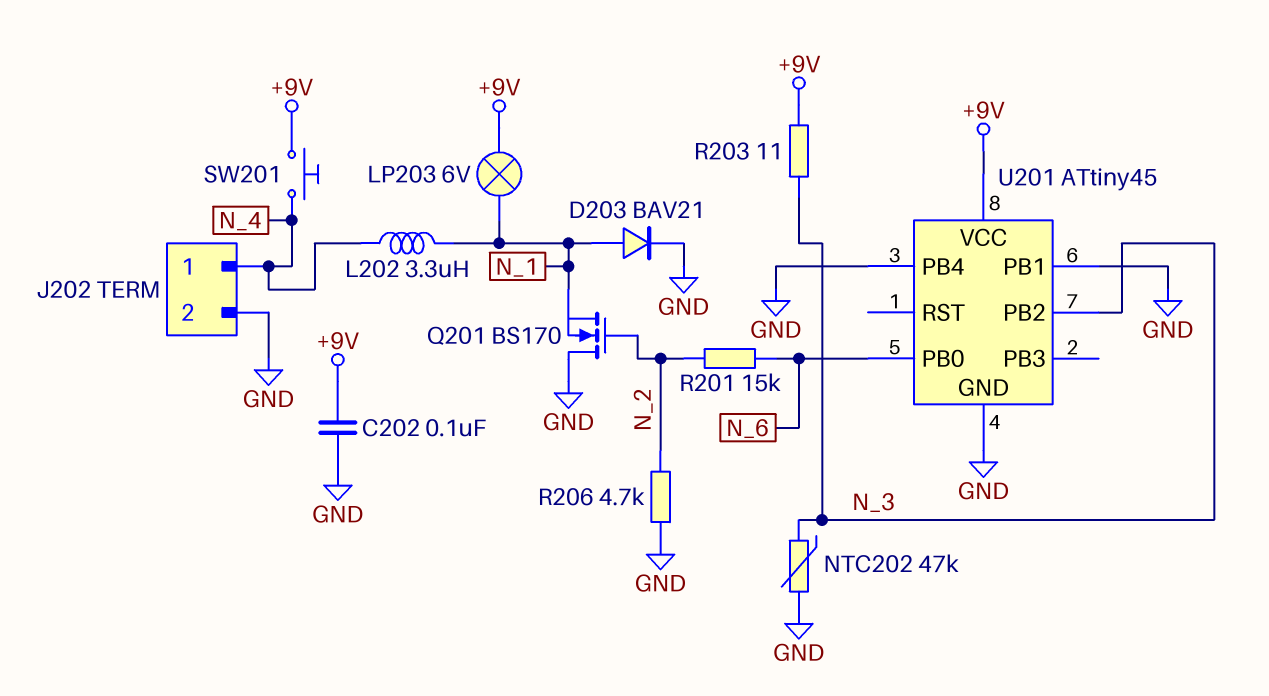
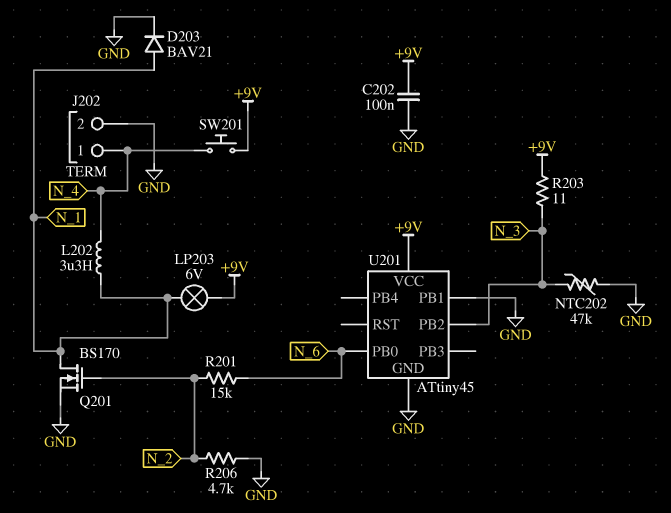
Q201: NMOS BS170 (G N_2, D GND, S N_1) -> NMOS BS170 (G N_2, D N_1, S GND)
U201 pin PB4: GND -> none

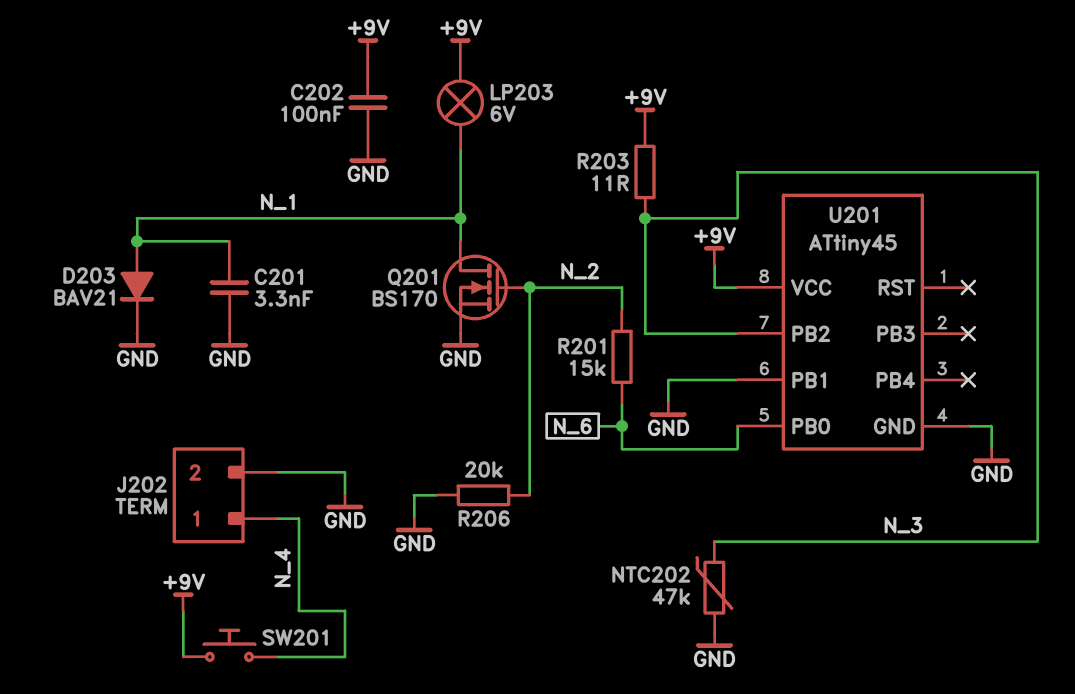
C201: none -> 3.3nF (GND, N_1)
L202: 3.3uH (N_1, N_4) -> none
R206: 4.7k (GND, N_2) -> 20k (GND, N_2)

